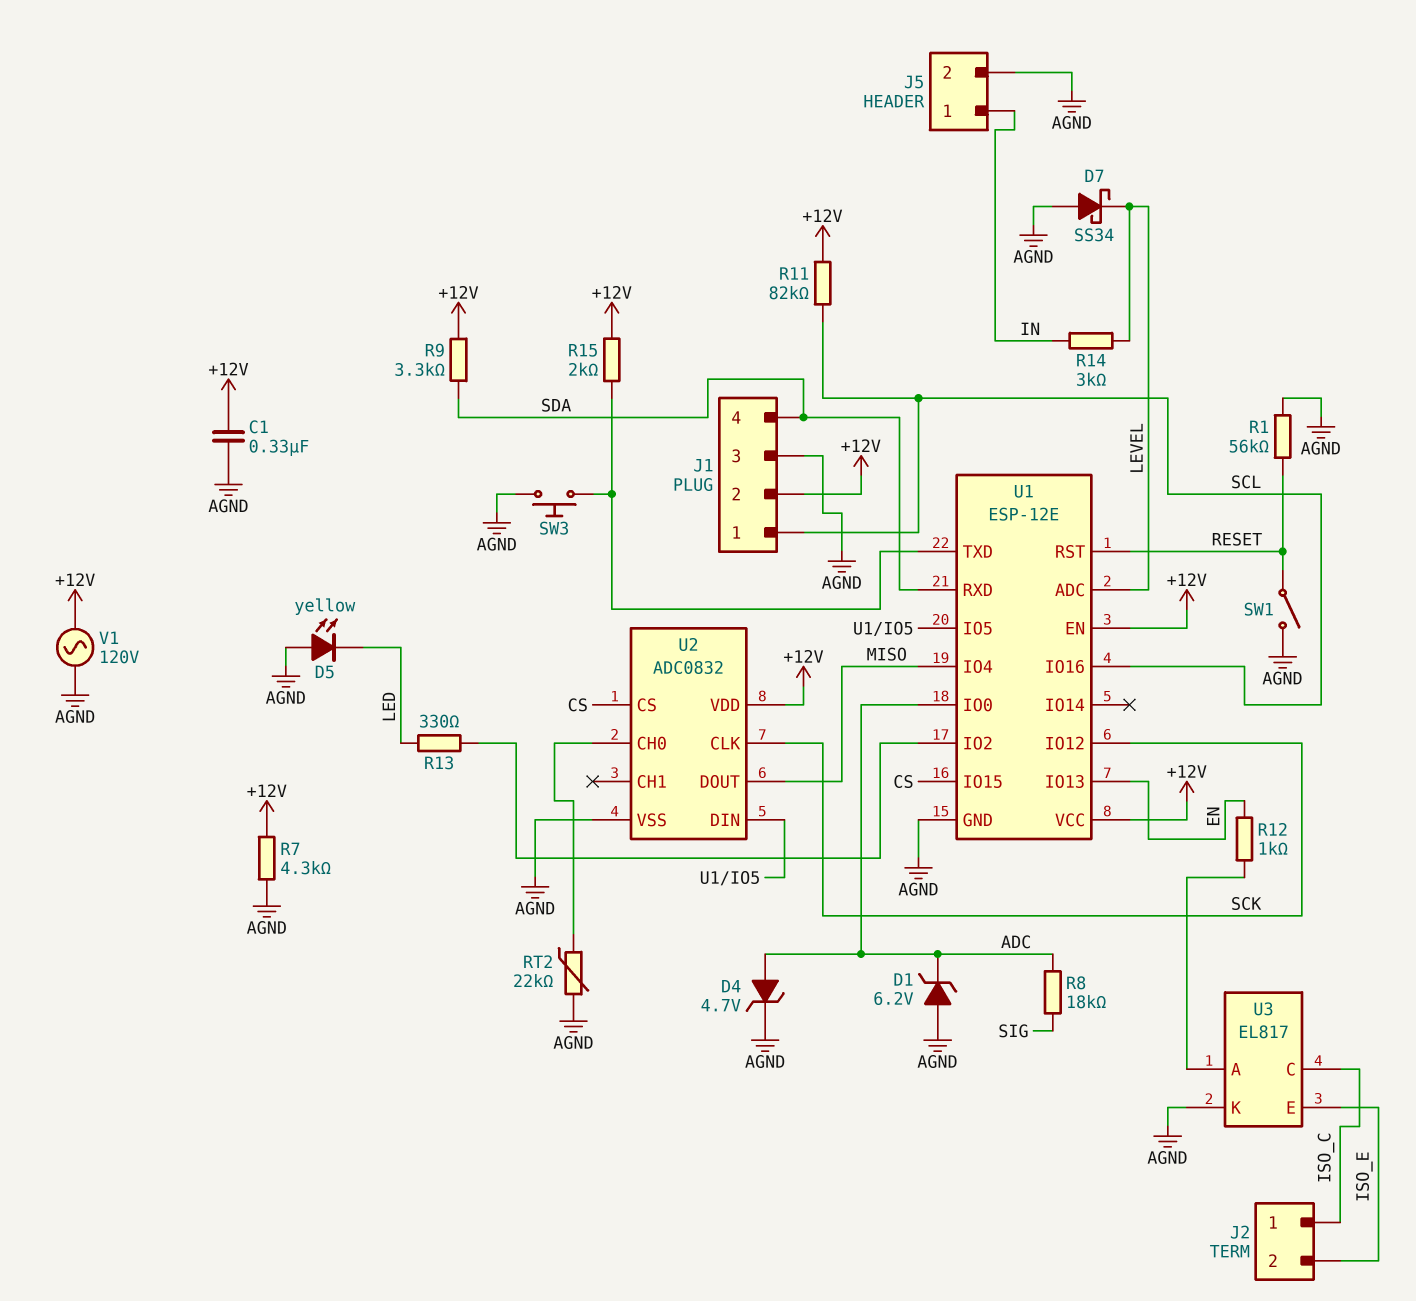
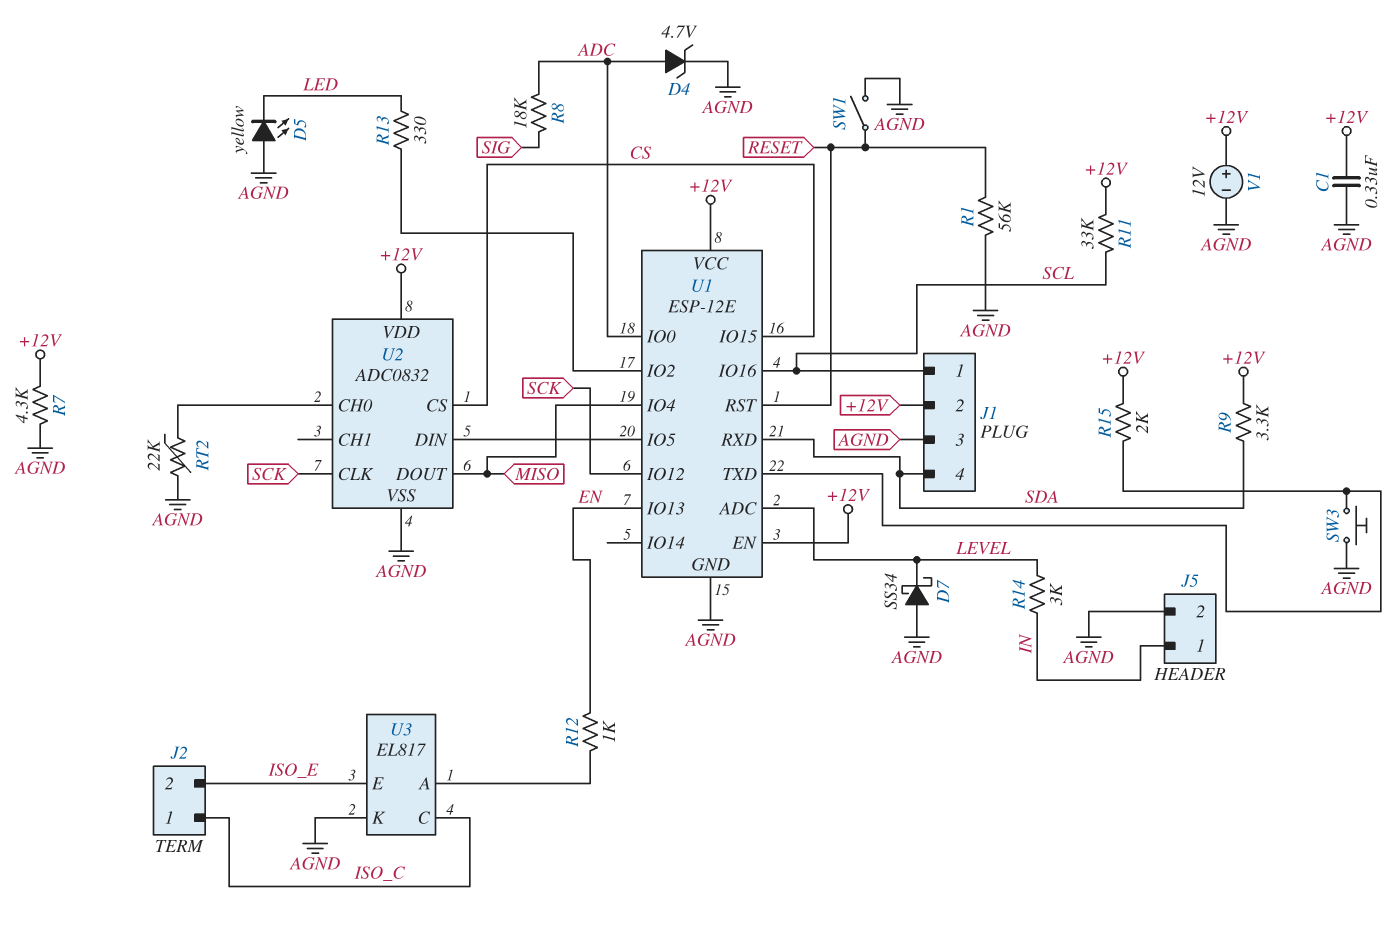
D1: zener 6.2V (A AGND, K ADC) -> none
R11: 82k (+12V, SCL) -> 33k (+12V, SCL)
V1: AC 120V (+12V, AGND) -> 12V (plus +12V, minus AGND)

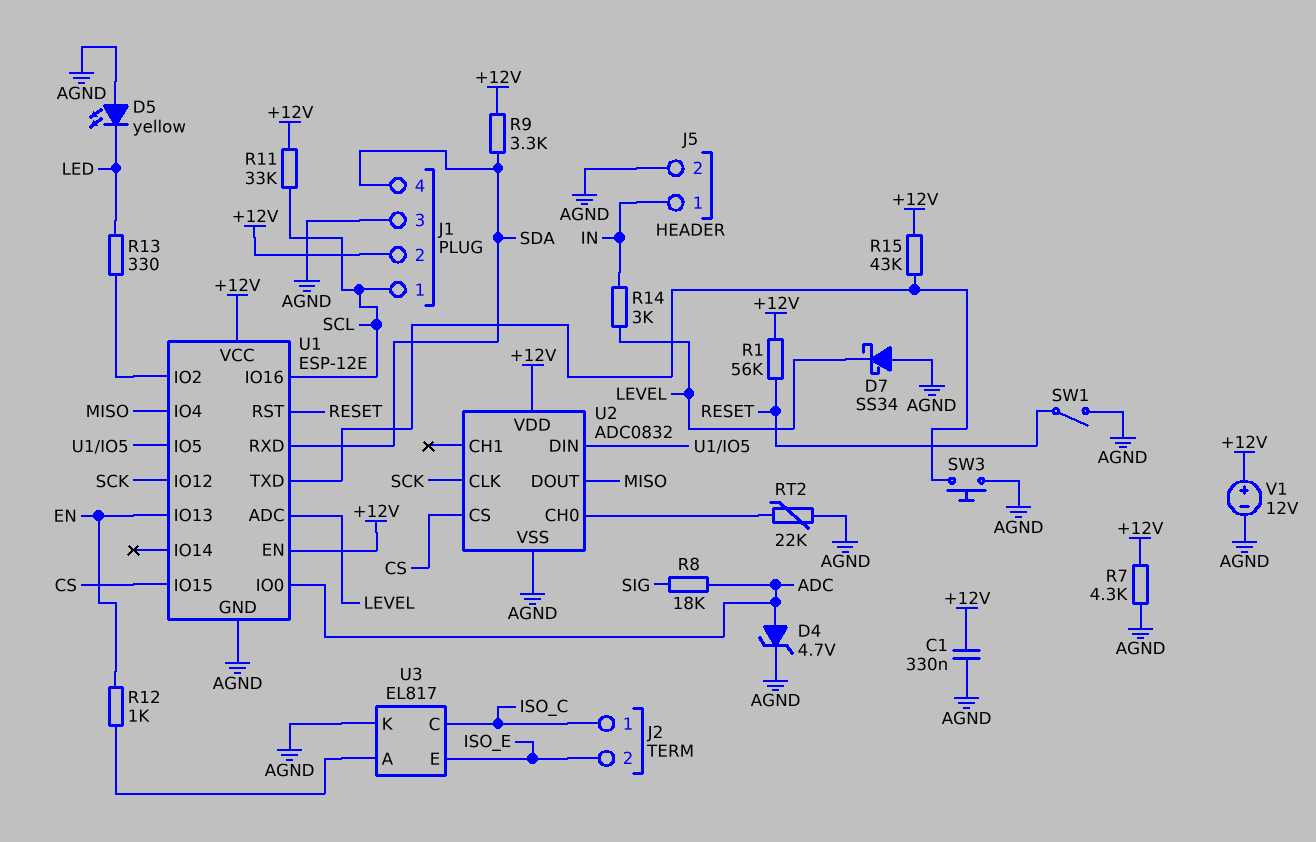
R1: 56k (AGND, RESET) -> 56k (+12V, RESET)
R15: 2k (+12V, U1/TXD) -> 43k (+12V, U1/TXD)

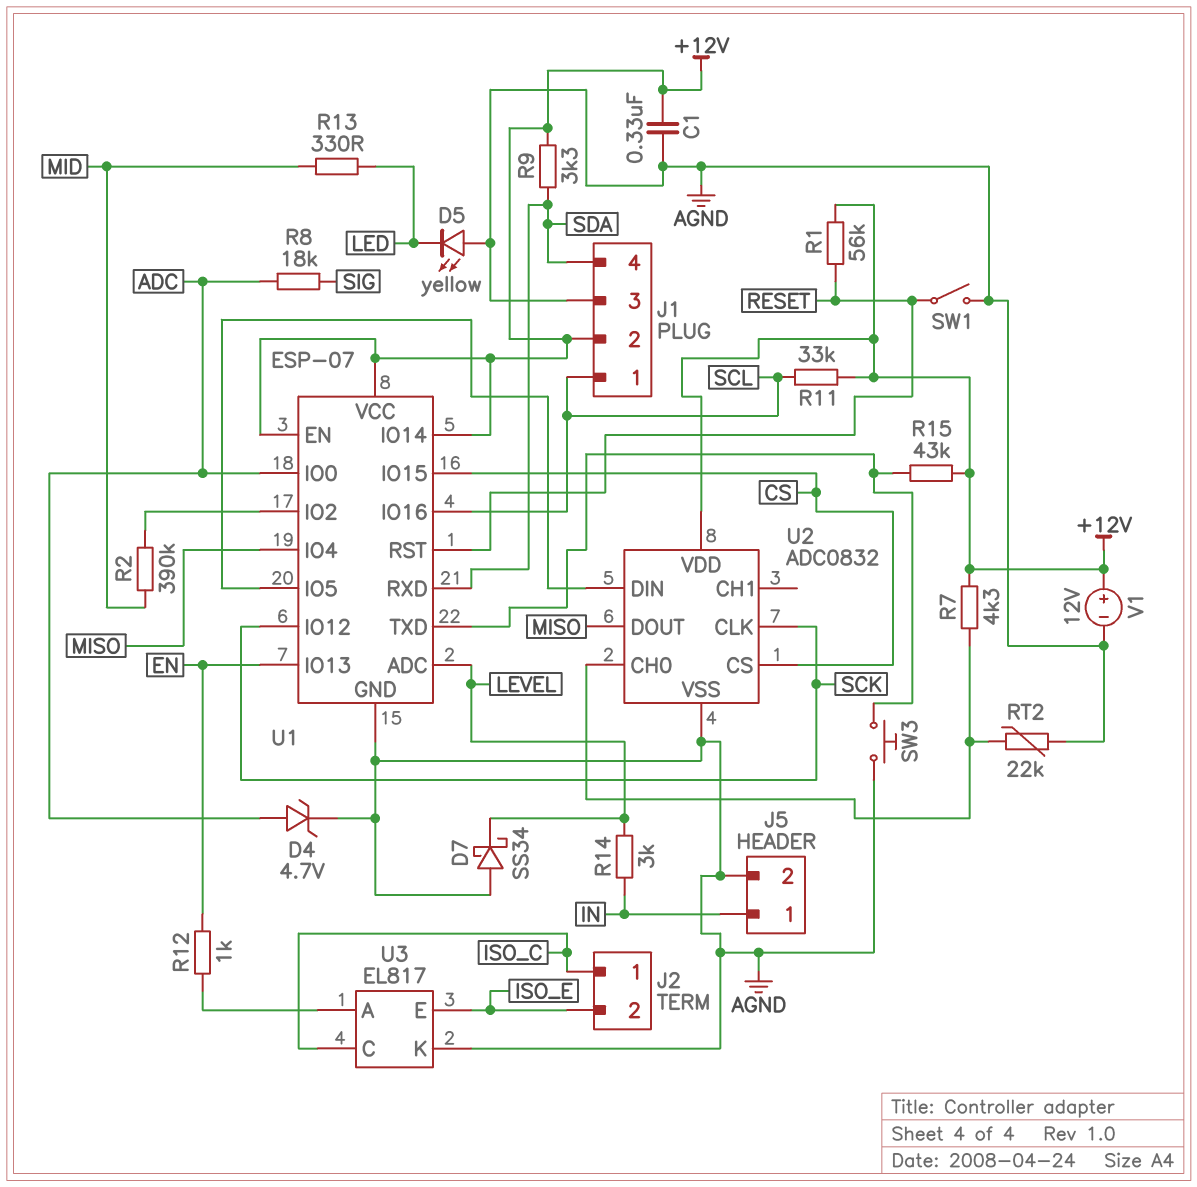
R2: none -> 390k (MID, U1/IO2)
R7: 4.3k (+12V, AGND) -> 4.3k (+12V, U2/CH0)
R13: 330 (LED, U1/IO2) -> 330 (LED, MID)
U1: ESP-12E -> ESP-07
U1 pin IO14: none -> +12V

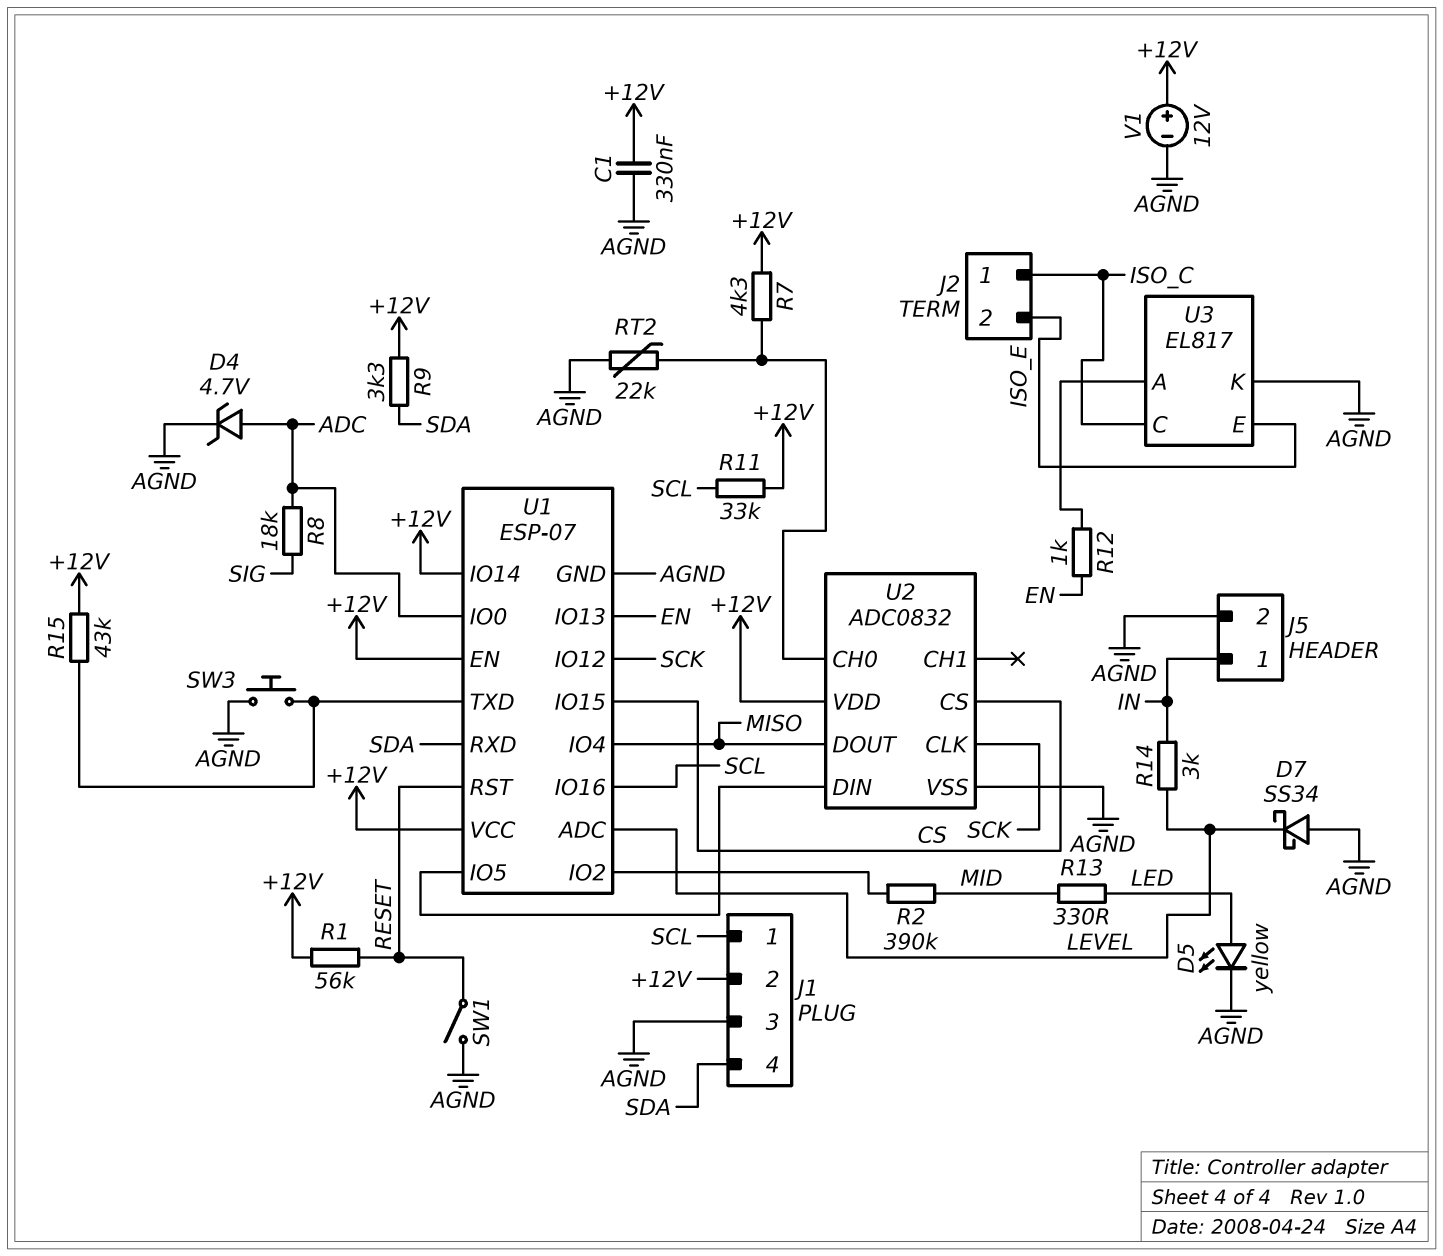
D5: LED yellow (A AGND, K LED) -> LED yellow (A LED, K AGND)

